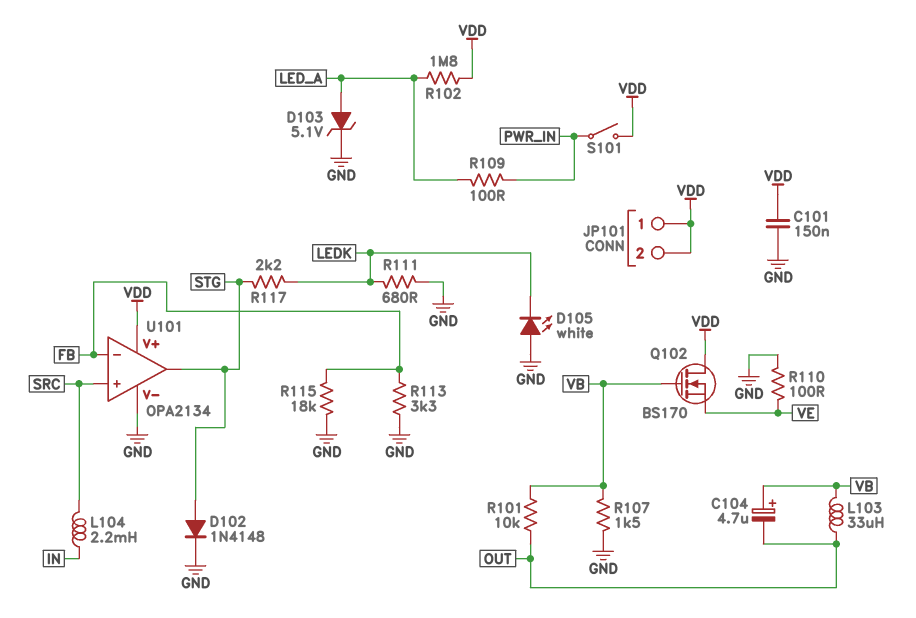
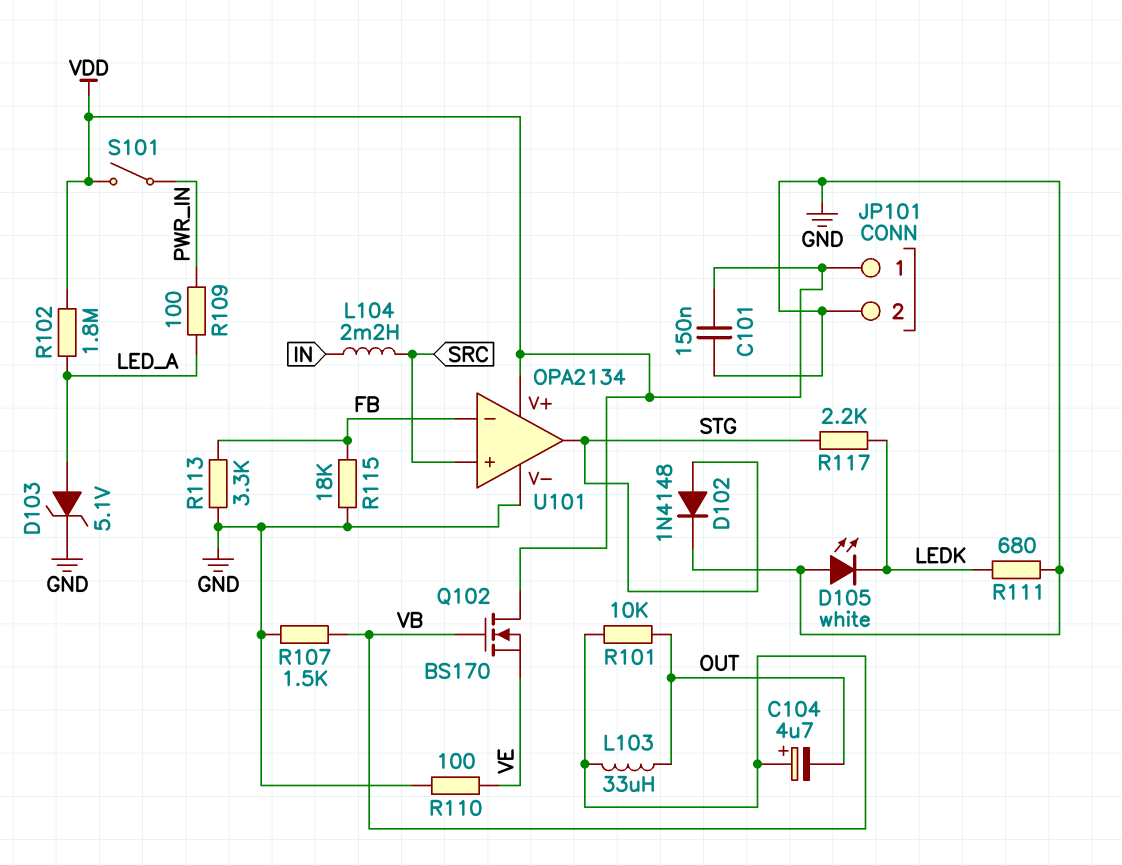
JP101 pin 2: VDD -> GND

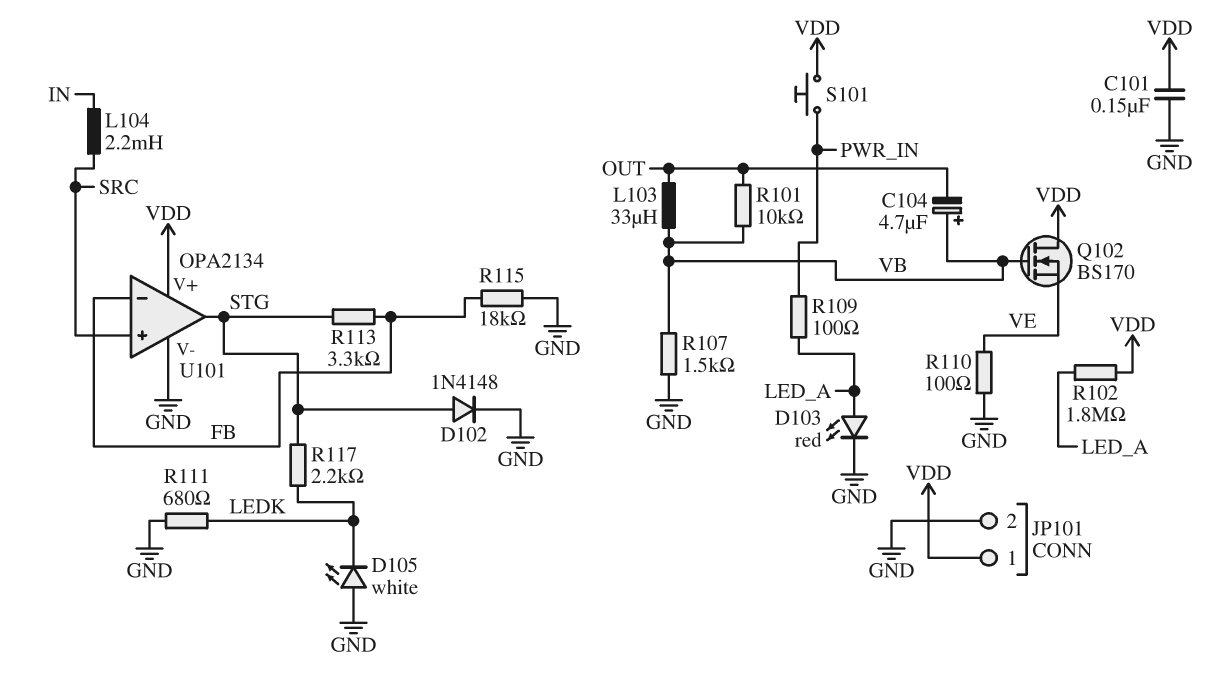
D103: zener 5.1V (A LED_A, K GND) -> LED red (A LED_A, K GND)
R113: 3.3k (FB, GND) -> 3.3k (FB, STG)
S101: switch (PWR_IN, VDD) -> button (PWR_IN, VDD)

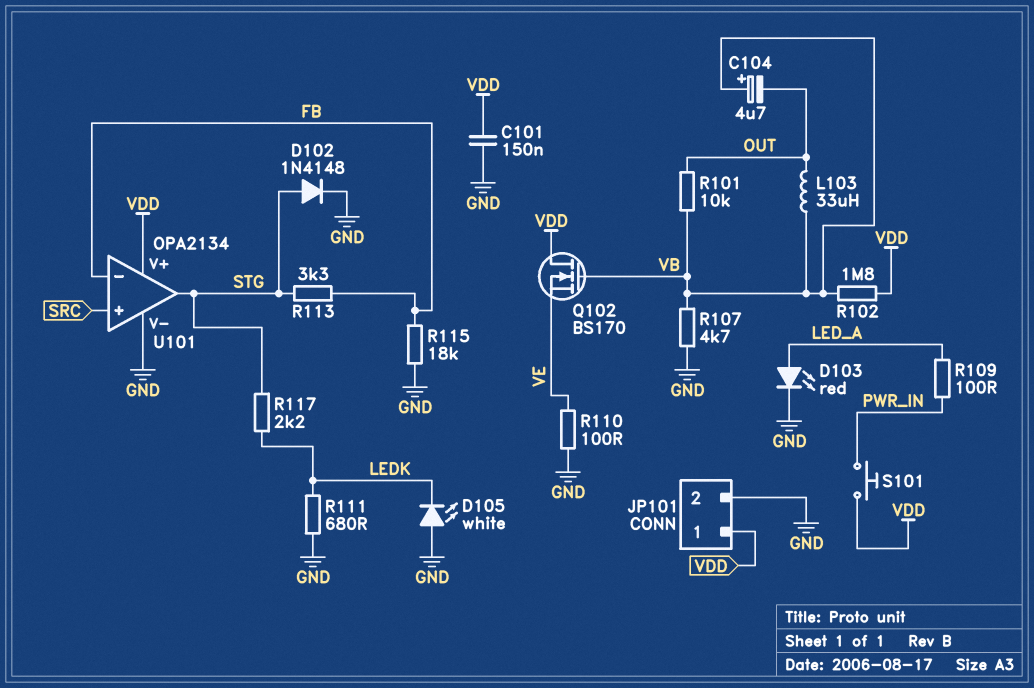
L104: 2.2mH (IN, SRC) -> none
R102: 1.8M (LED_A, VDD) -> 1.8M (VB, VDD)
R107: 1.5k (GND, VB) -> 4.7k (GND, VB)

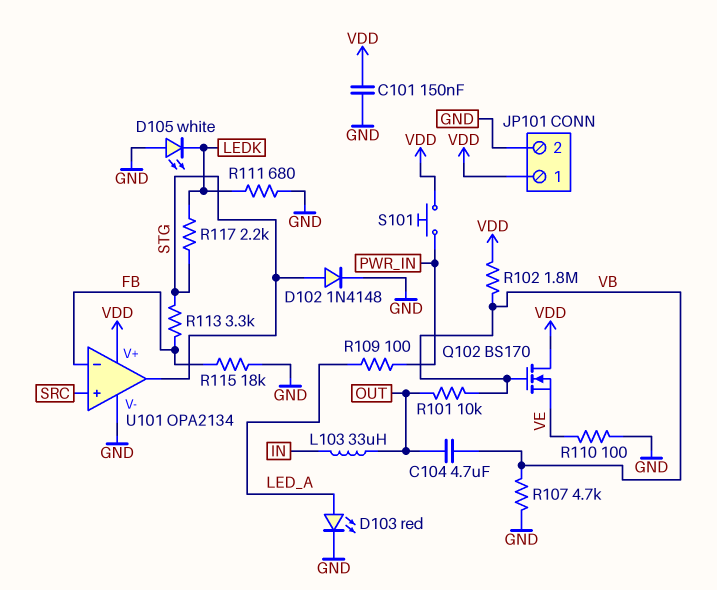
C104: 4.7uF (plus VB, minus OUT) -> 4.7uF (OUT, VB)
L103: 33uH (OUT, VB) -> 33uH (IN, OUT)

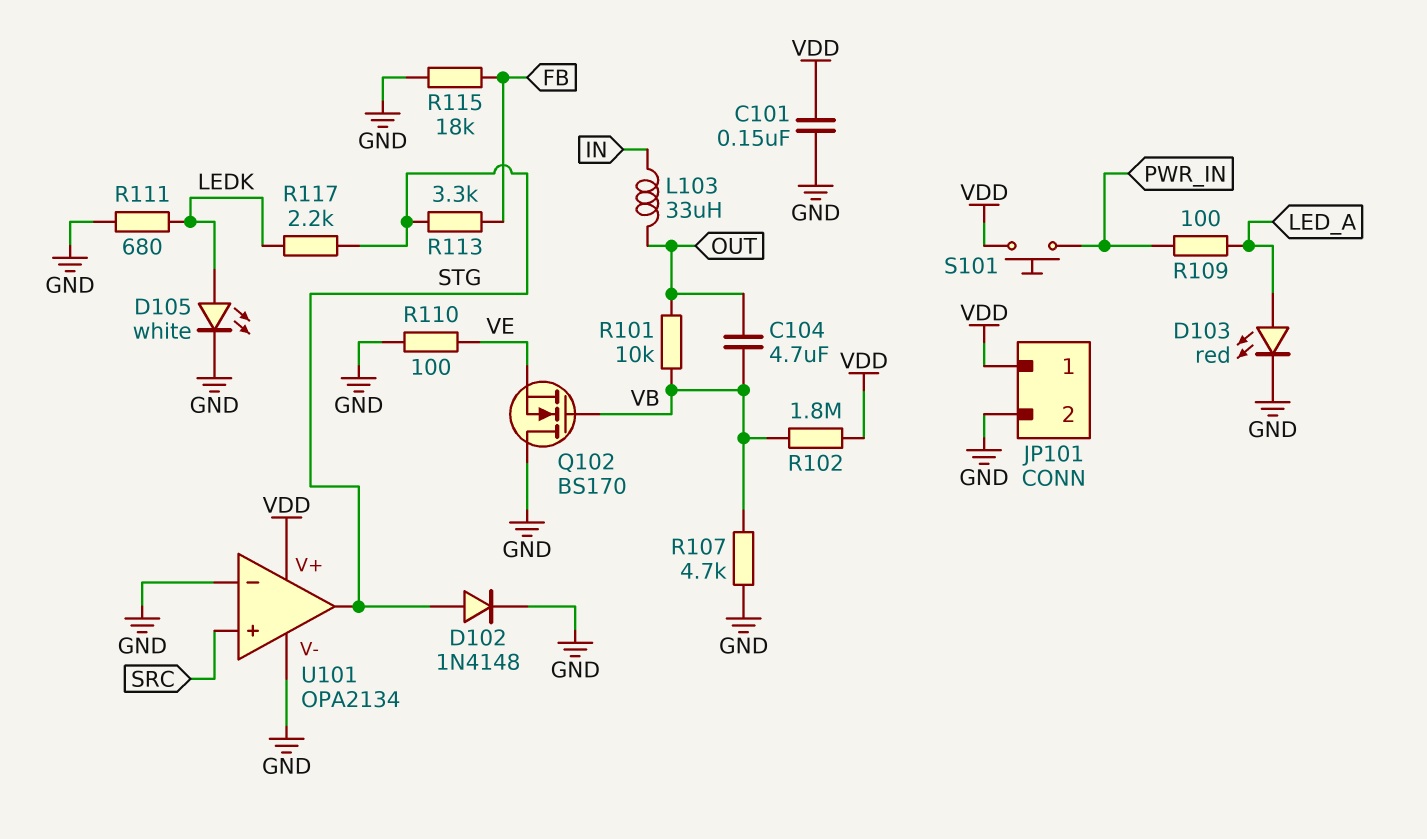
D105: LED white (A GND, K LEDK) -> LED white (A LEDK, K GND)
Q102: NMOS BS170 (G VB, D VDD, S VE) -> NMOS BS170 (G VB, D GND, S VE)
U101 pin in-: FB -> GND

